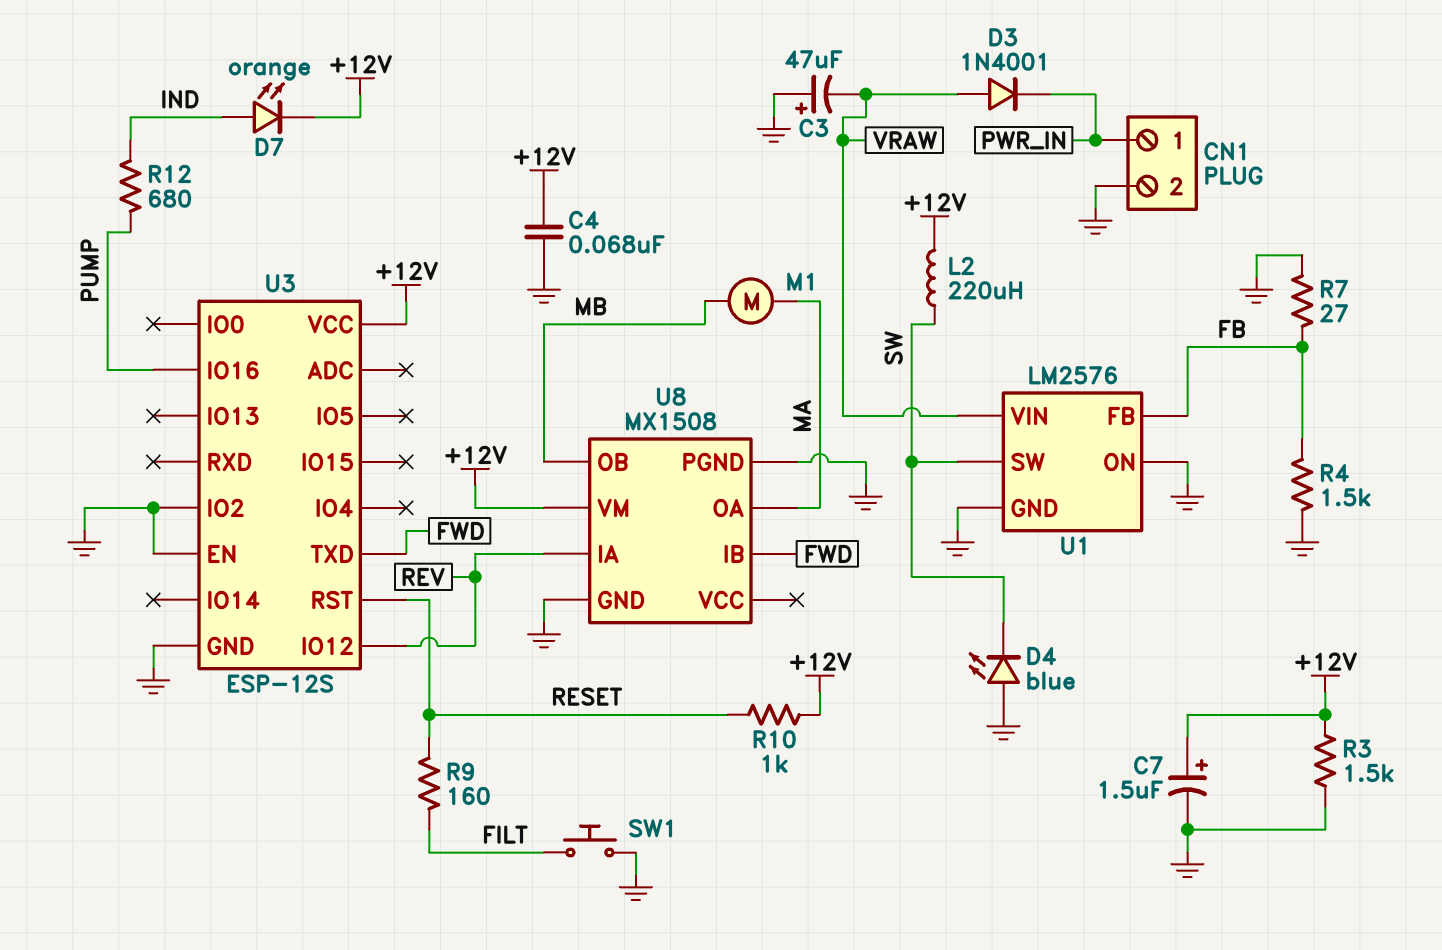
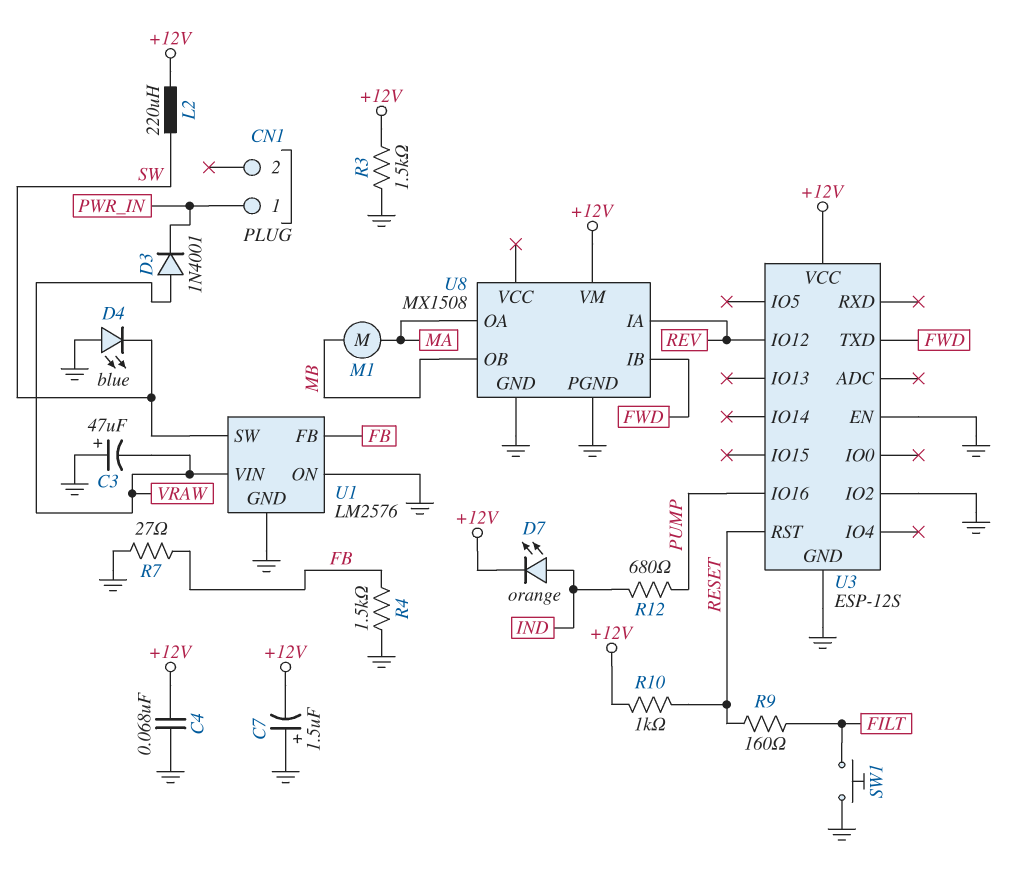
C7: 1.5uF (plus +12V, minus GND) -> 1.5uF (plus GND, minus +12V)
CN1 pin 2: GND -> none

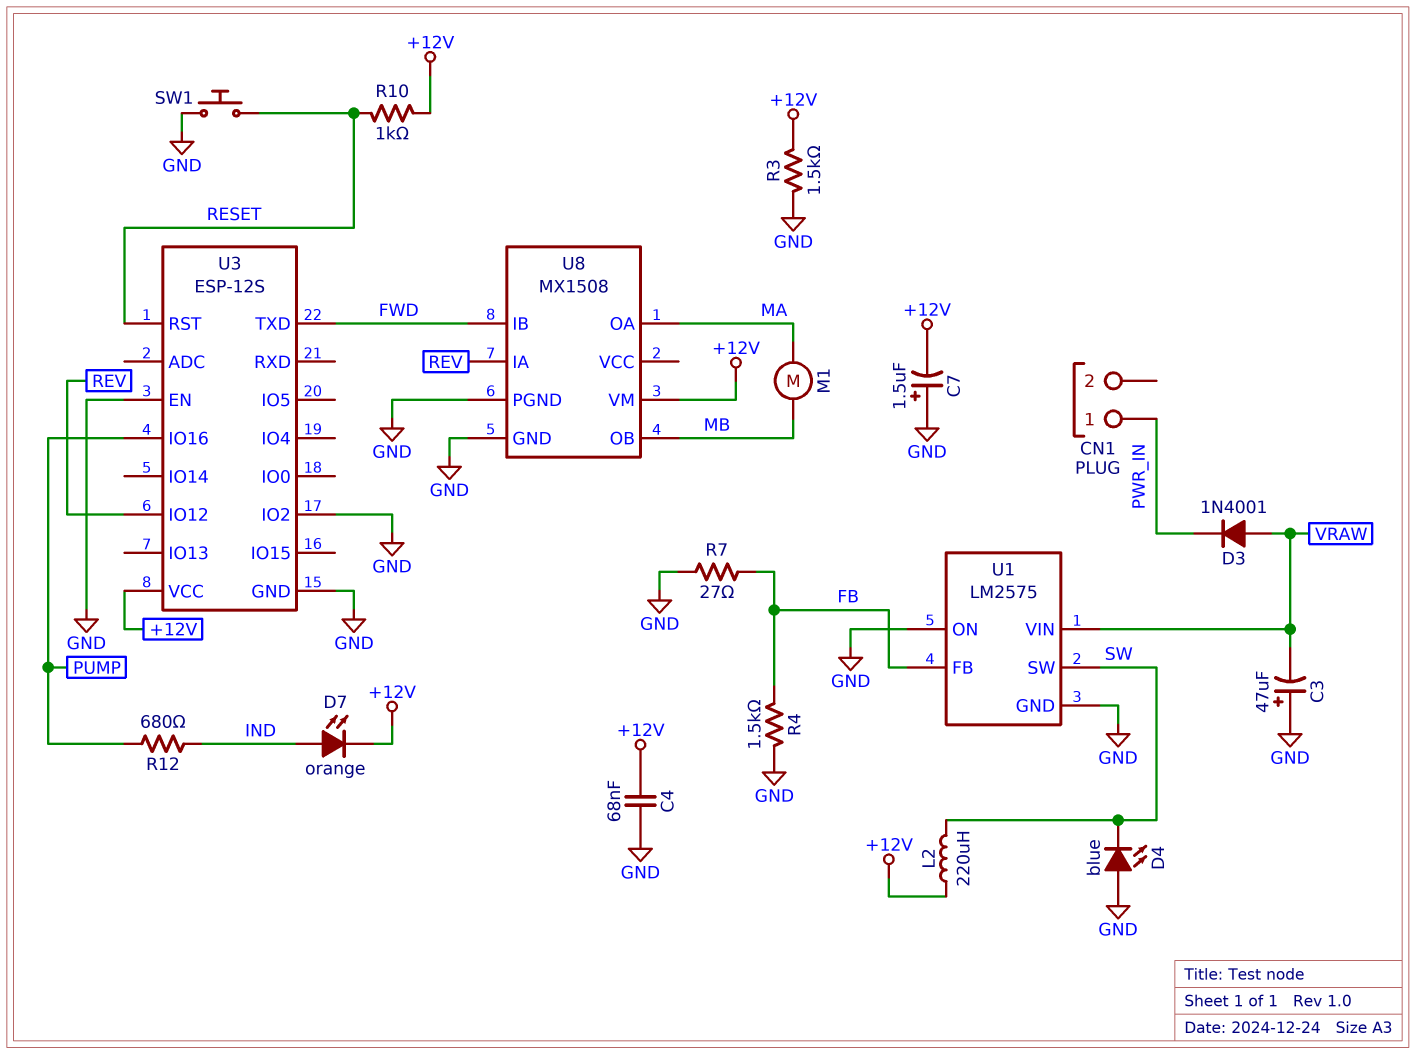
R9: 160 (FILT, RESET) -> none
SW1: button (FILT, GND) -> button (GND, RESET)
U1: LM2576 -> LM2575

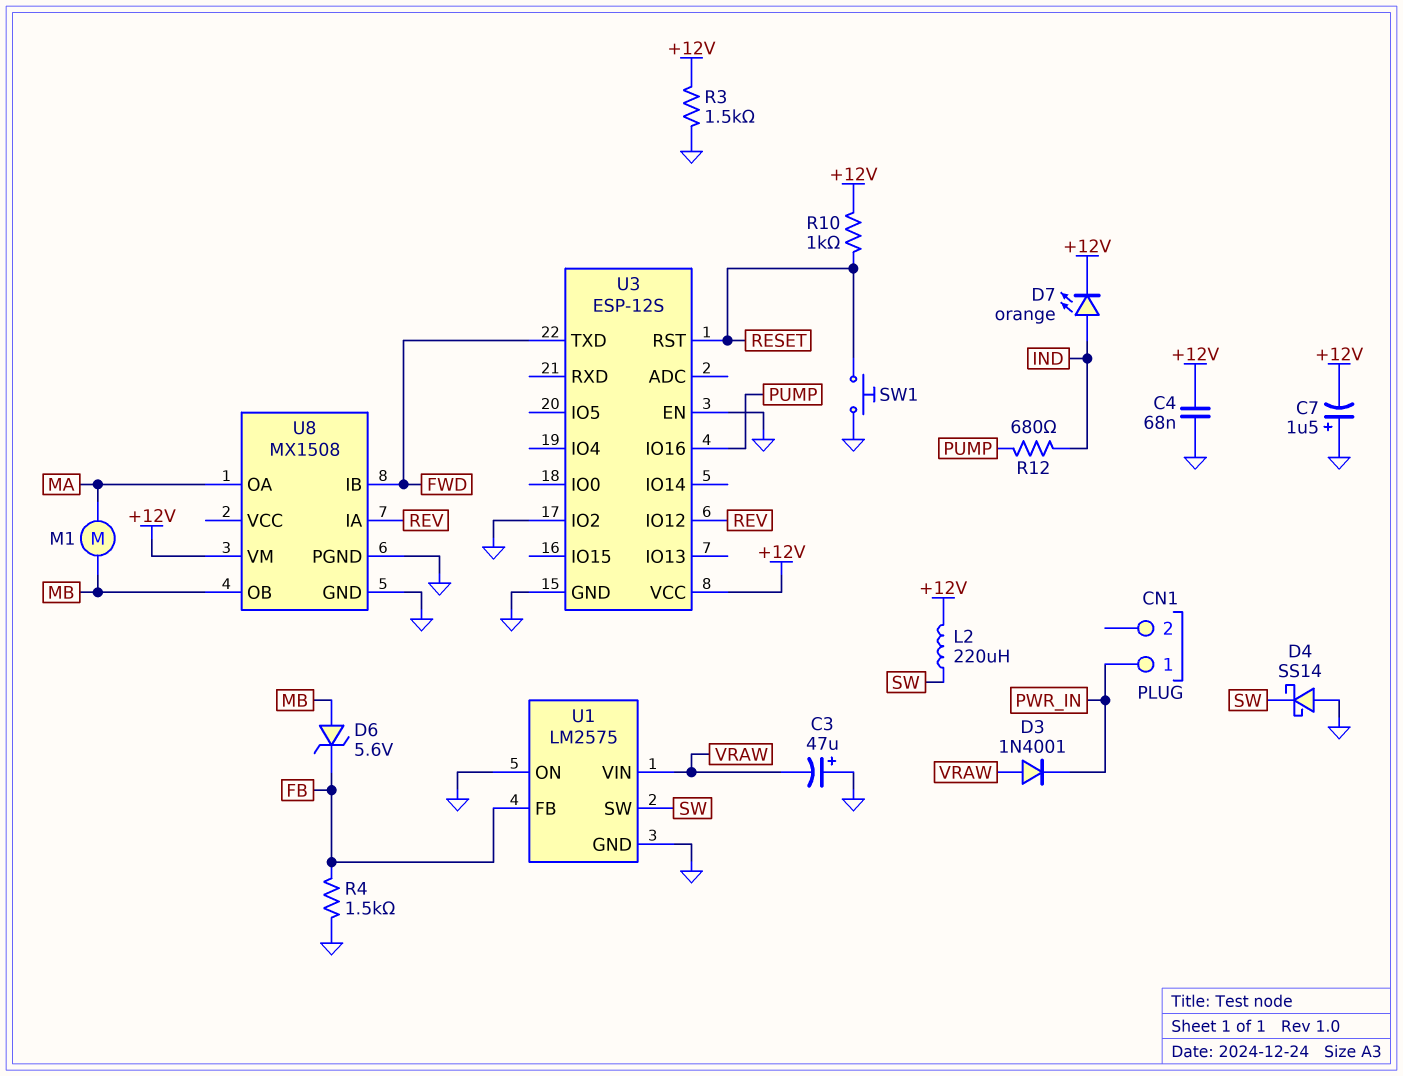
D4: LED blue (A GND, K SW) -> schottky SS14 (A GND, K SW)
D6: none -> zener 5.6V (A MB, K FB)
R7: 27 (FB, GND) -> none

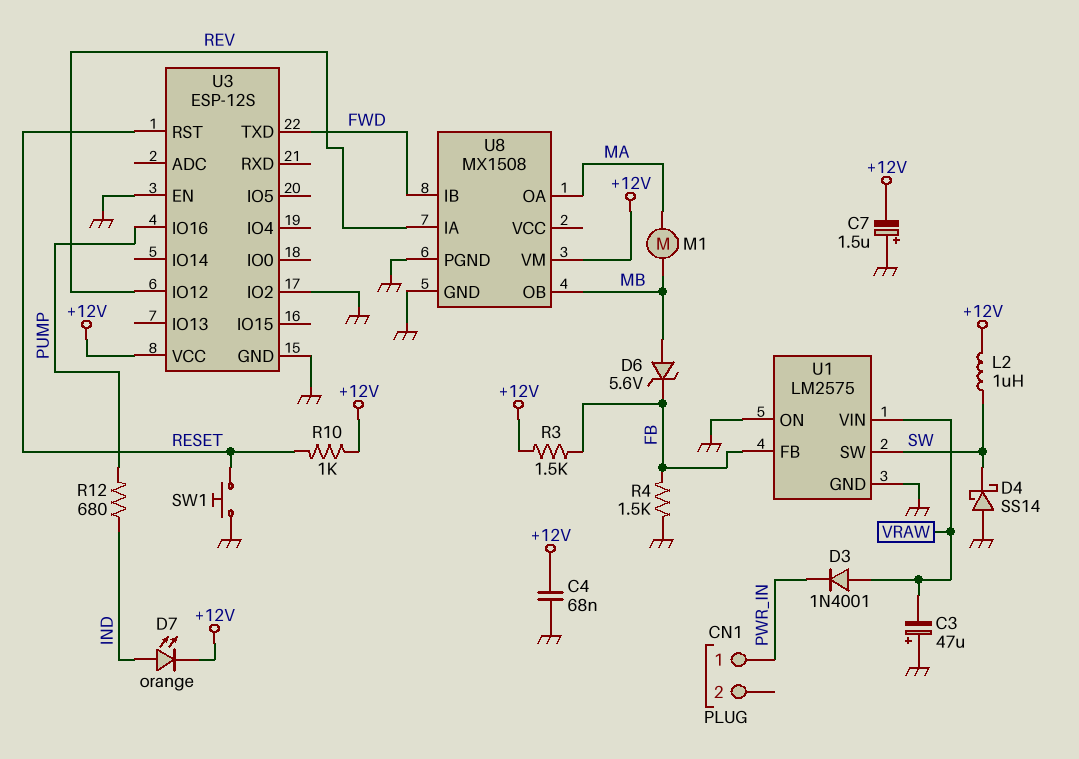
L2: 220uH (+12V, SW) -> 1uH (+12V, SW)
R3: 1.5k (+12V, GND) -> 1.5k (+12V, FB)

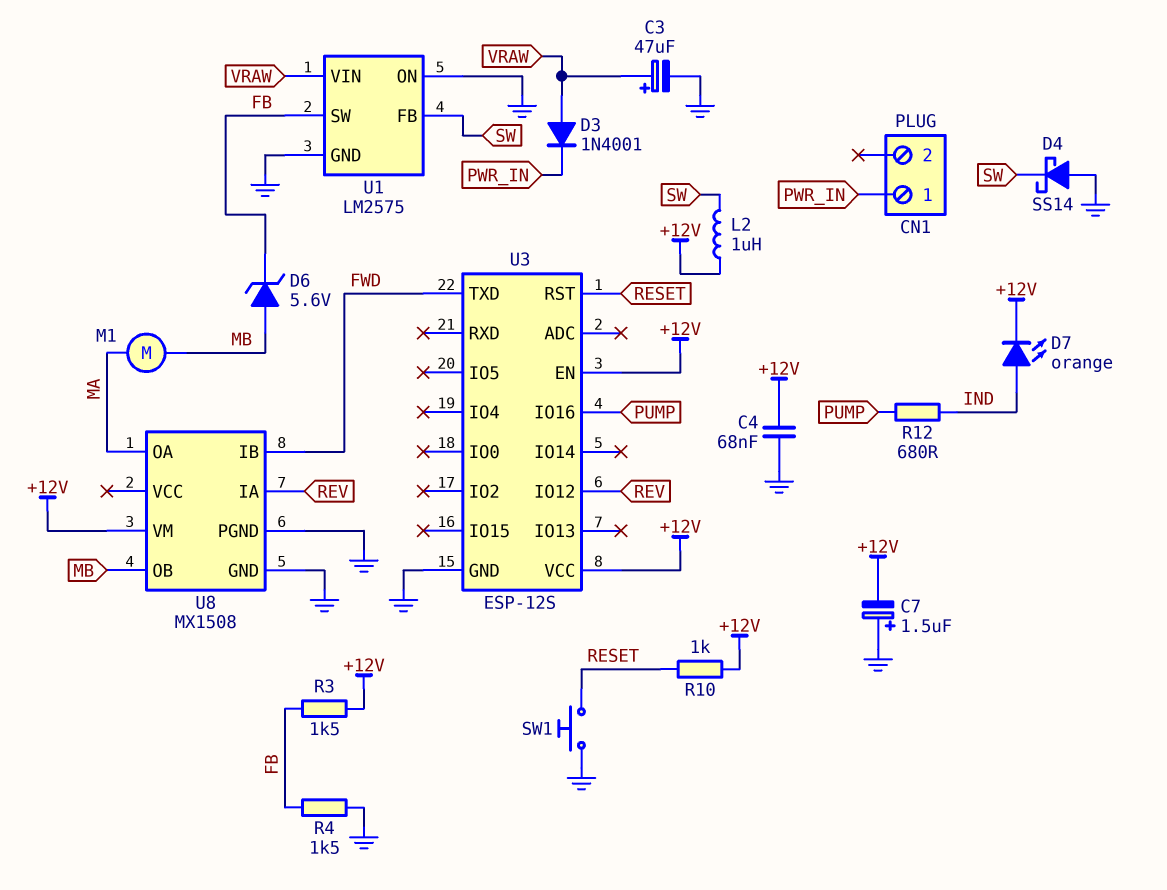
C3: 47uF (plus GND, minus VRAW) -> 47uF (plus VRAW, minus GND)
U1 pin FB: FB -> SW
U1 pin SW: SW -> FB
U3 pin EN: GND -> +12V
U3 pin IO2: GND -> none

